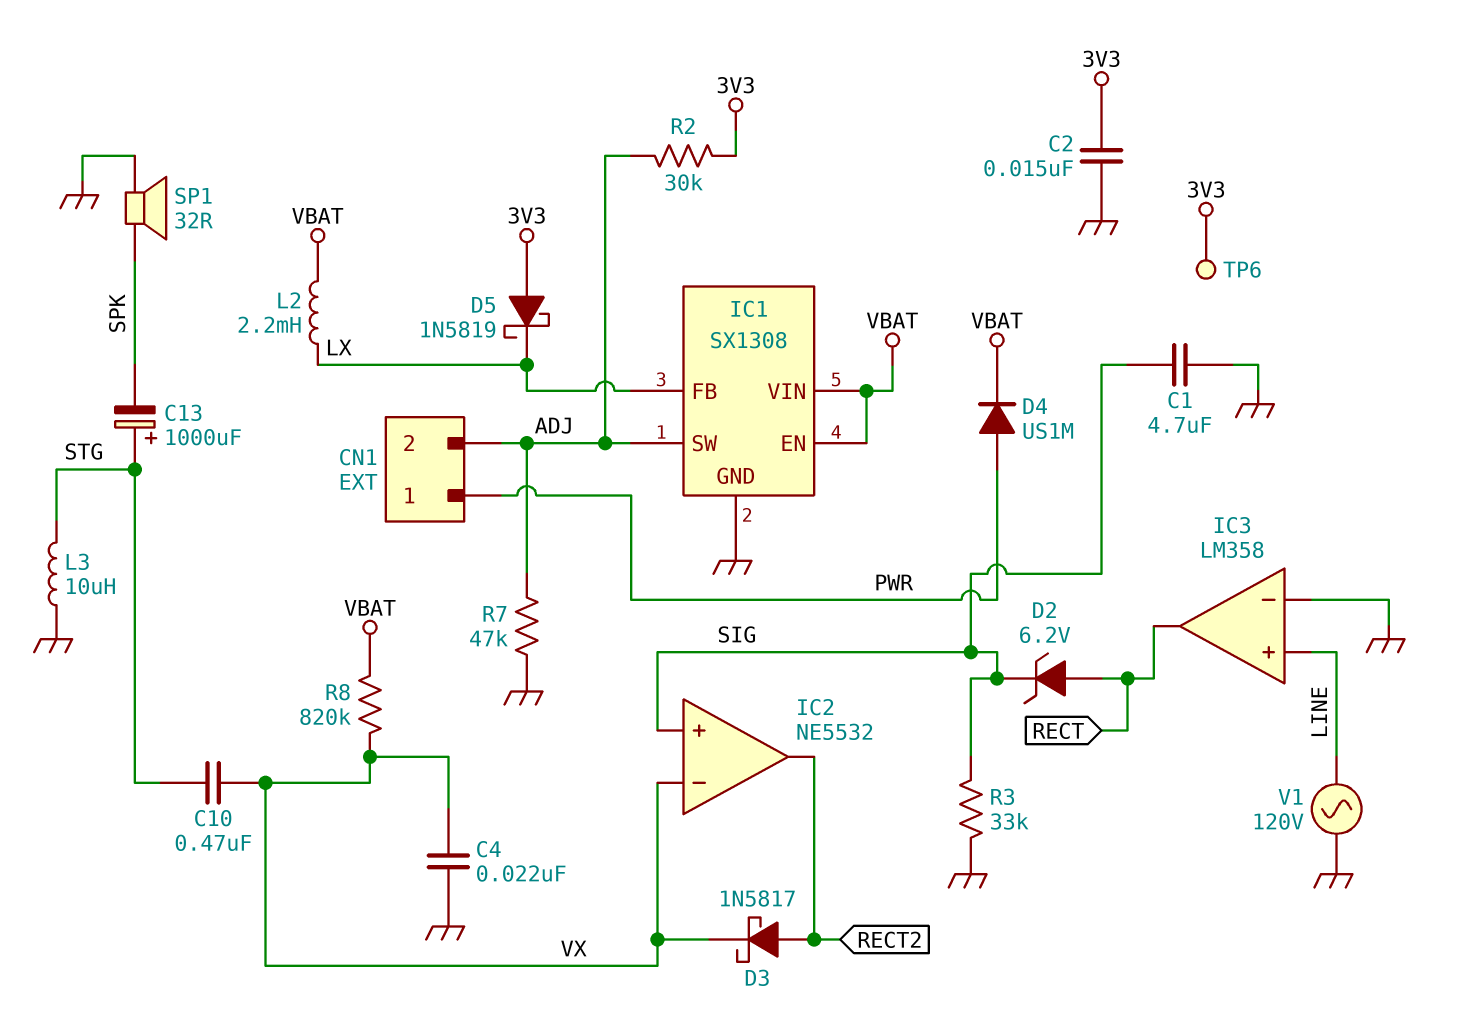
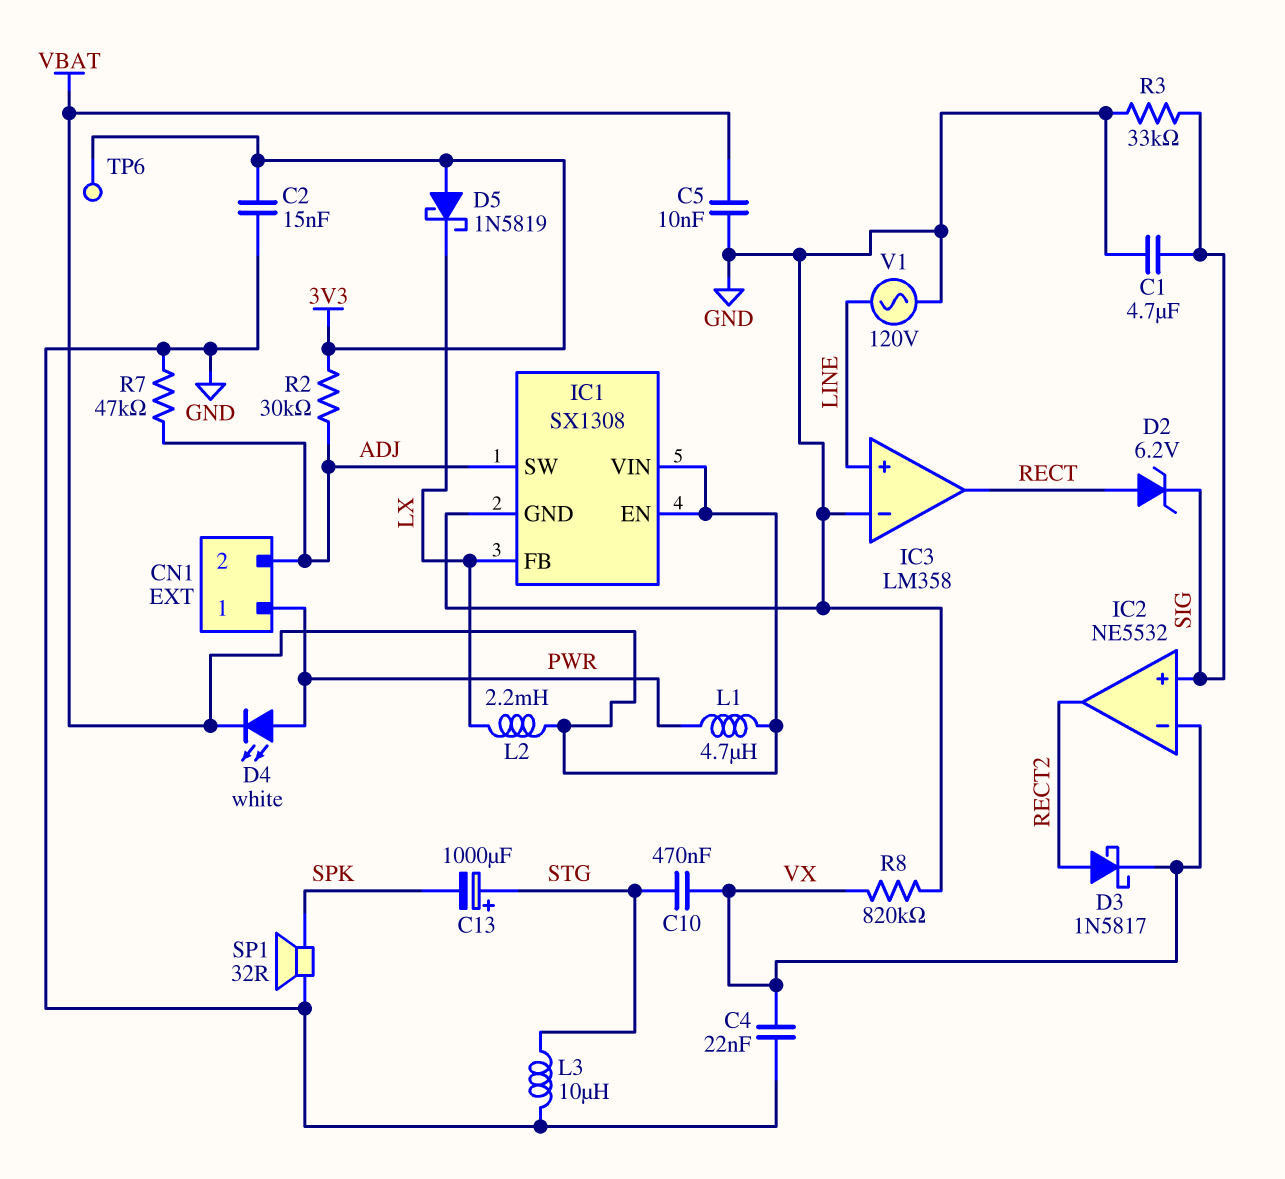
C5: none -> 10nF (GND, VBAT)
D4: diode US1M (A PWR, K VBAT) -> LED white (A PWR, K VBAT)
L1: none -> 4.7uH (PWR, VBAT)
R8: 820k (VBAT, VX) -> 820k (GND, VX)

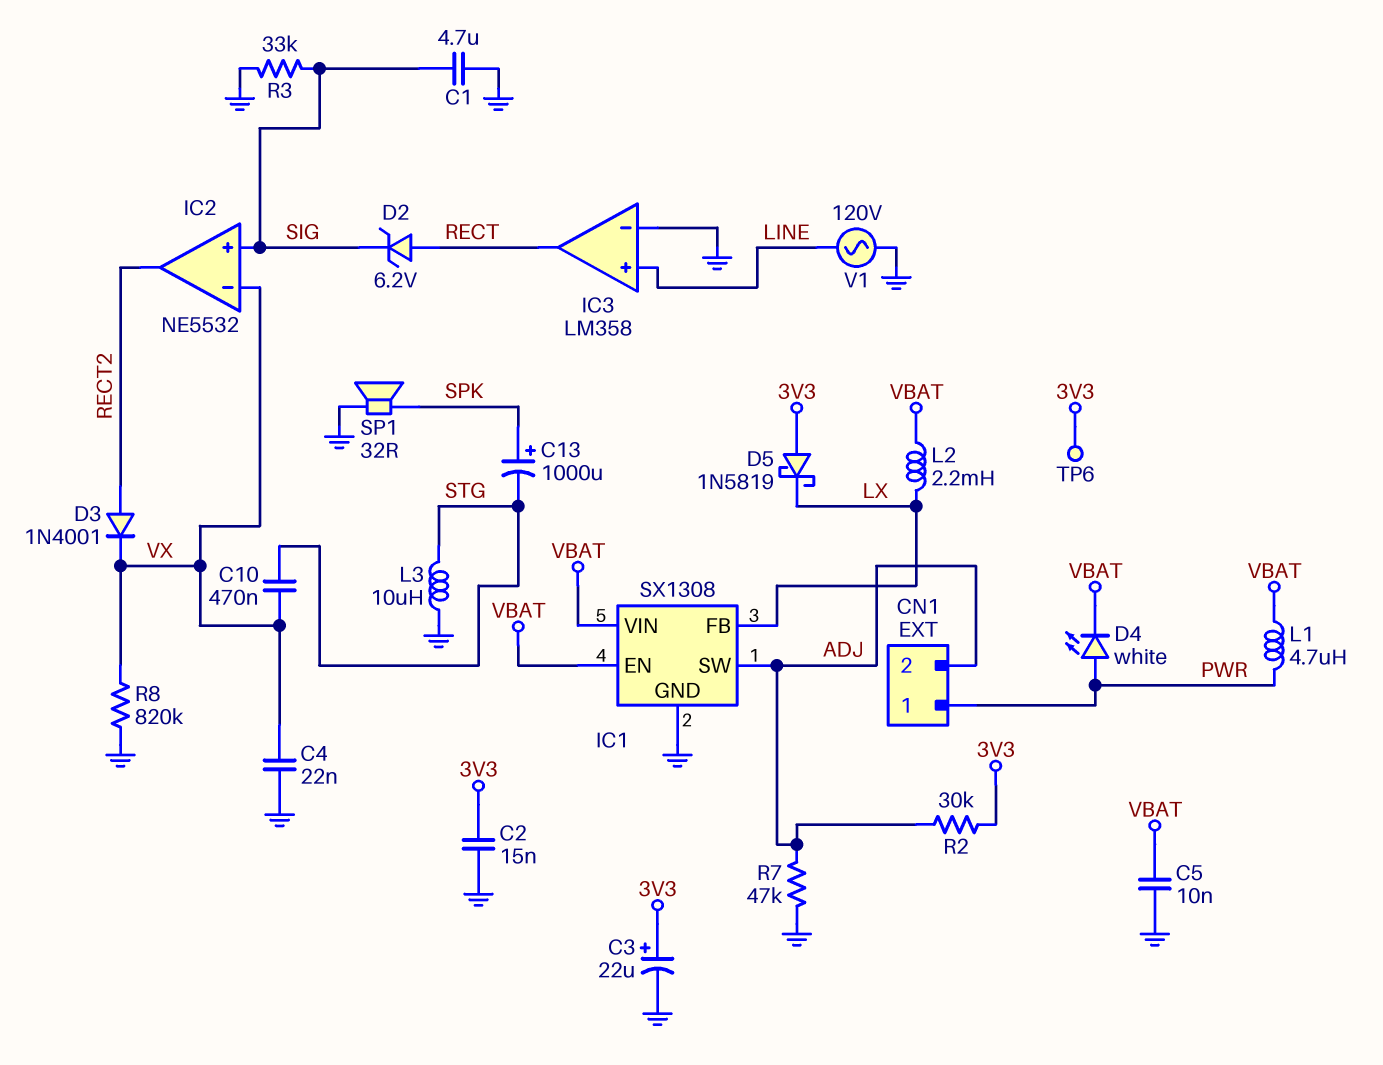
C3: none -> 22uF (plus 3V3, minus GND)
C13: 1000uF (plus STG, minus SPK) -> 1000uF (plus SPK, minus STG)
D3: schottky 1N5817 (A RECT2, K VX) -> diode 1N4001 (A RECT2, K VX)

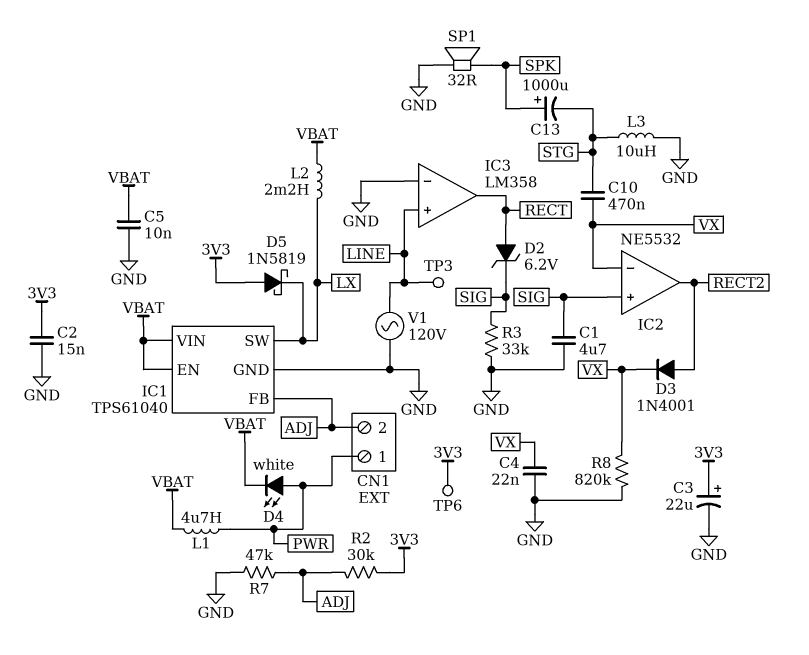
IC1: SX1308 -> TPS61040
IC1 pin FB: LX -> ADJ
IC1 pin SW: ADJ -> LX
TP3: none -> test point (LINE)

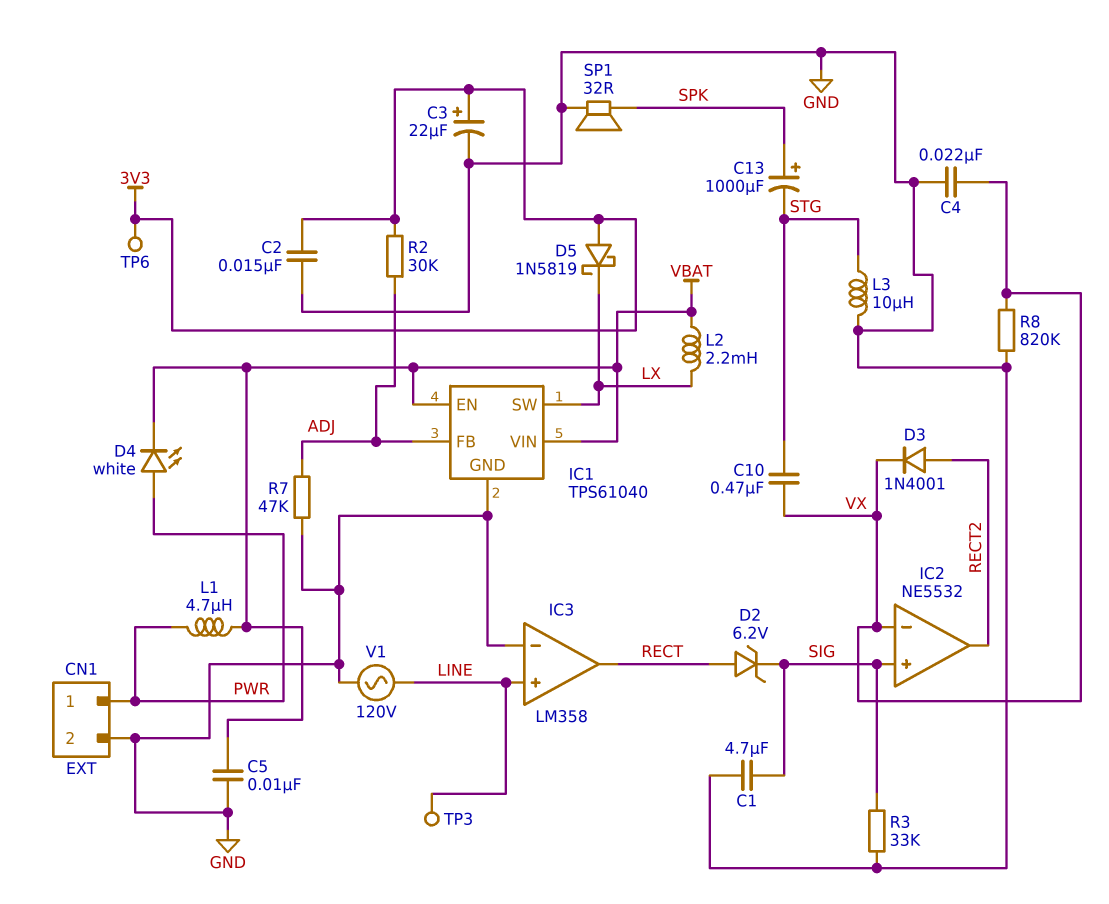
CN1 pin 2: ADJ -> GND

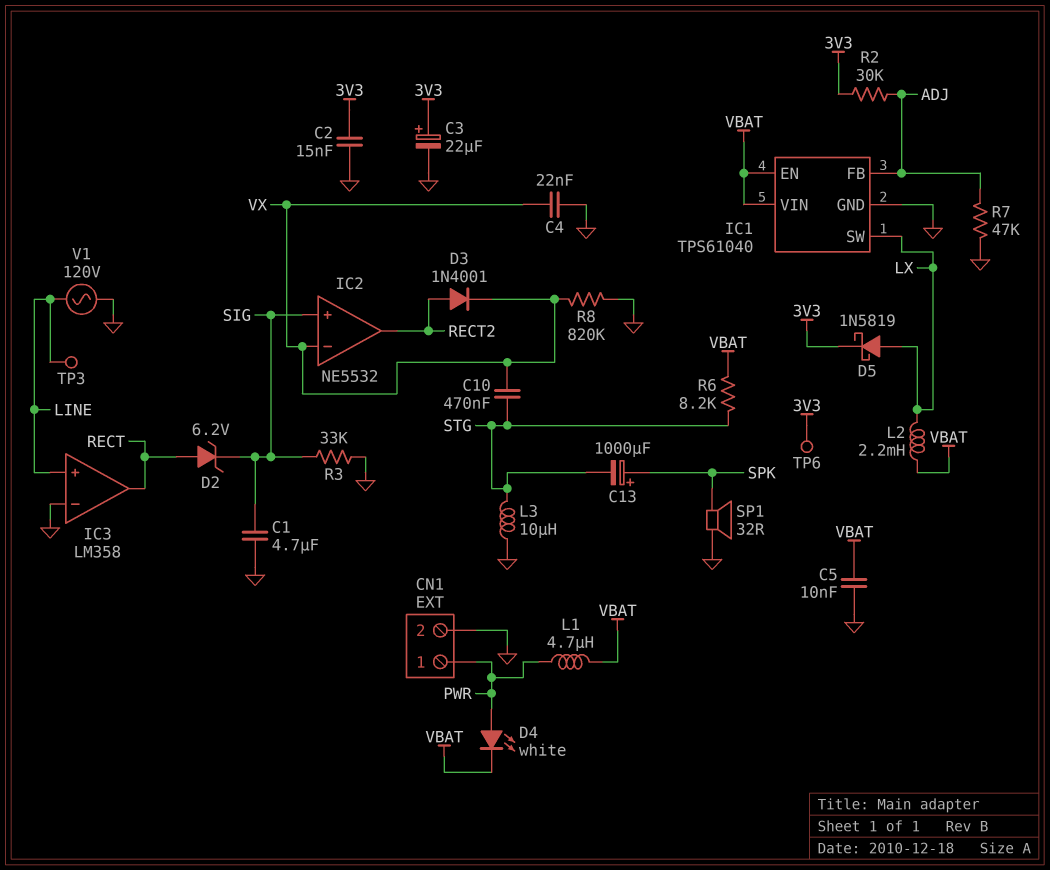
D5: schottky 1N5819 (A 3V3, K LX) -> schottky 1N5819 (A LX, K 3V3)
R6: none -> 8.2k (STG, VBAT)

